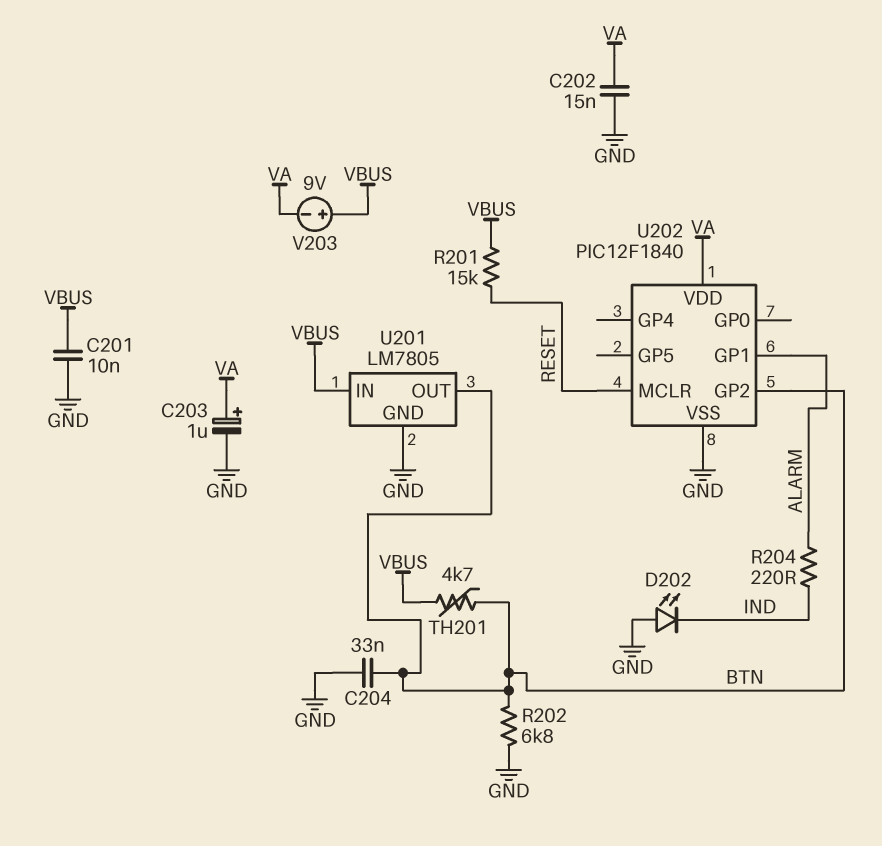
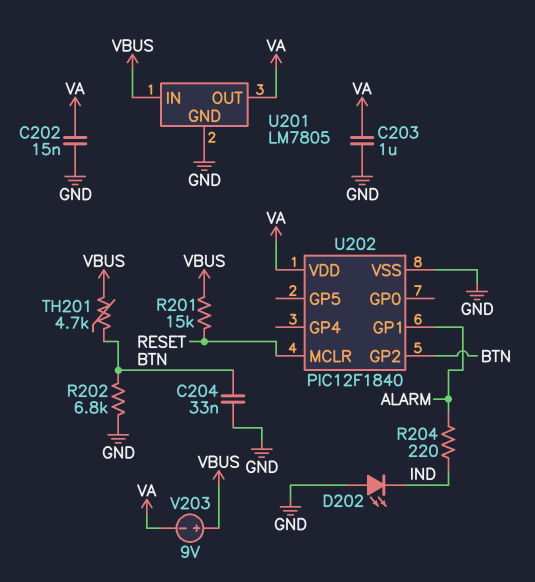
C201: 10nF (GND, VBUS) -> none
C203: 1uF (plus VA, minus GND) -> 1uF (GND, VA)
U201 pin OUT: BTN -> VA

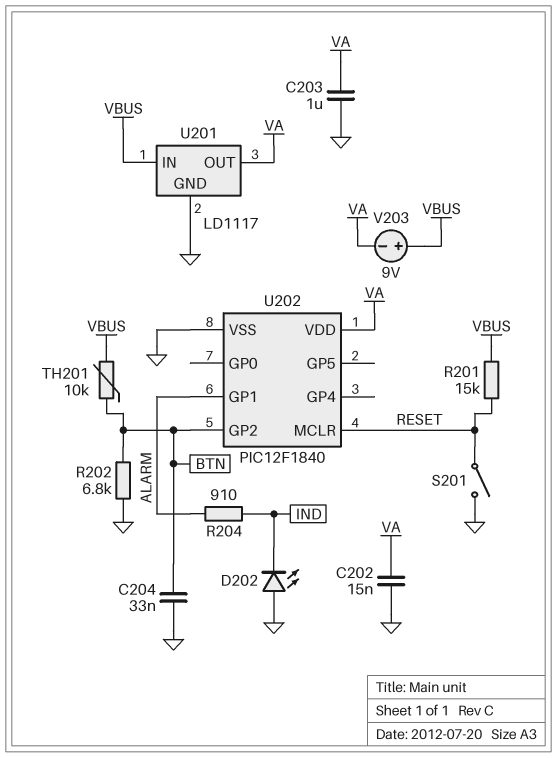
R204: 220 (ALARM, IND) -> 910 (ALARM, IND)
S201: none -> switch (GND, RESET)
TH201: 4.7k (BTN, VBUS) -> 10k (BTN, VBUS)
U201: LM7805 -> LD1117

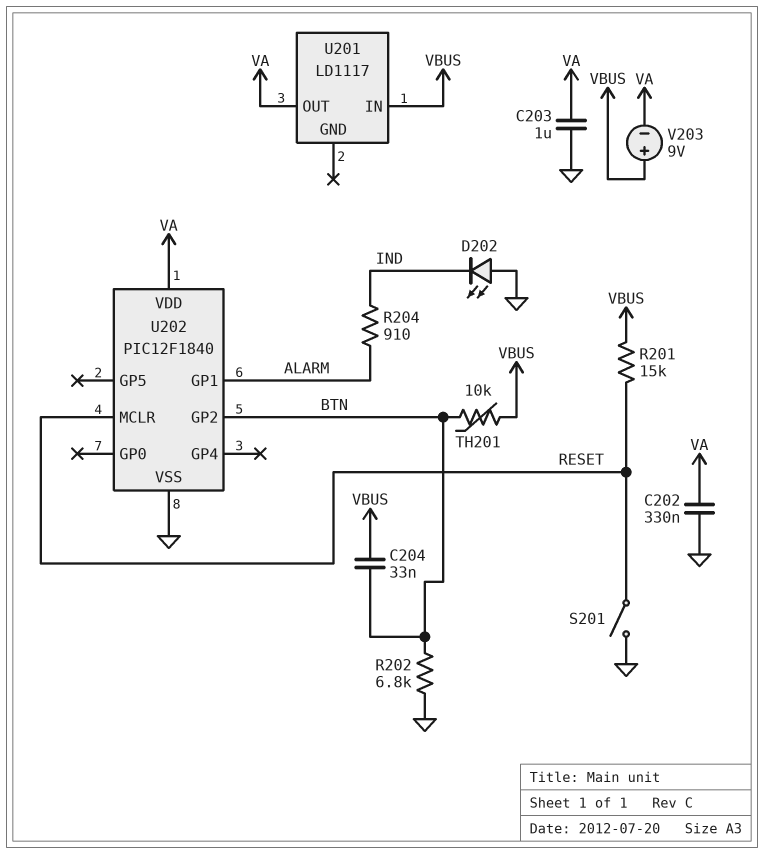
C202: 15nF (GND, VA) -> 330nF (GND, VA)
C204: 33nF (BTN, GND) -> 33nF (BTN, VBUS)
U201 pin GND: GND -> none

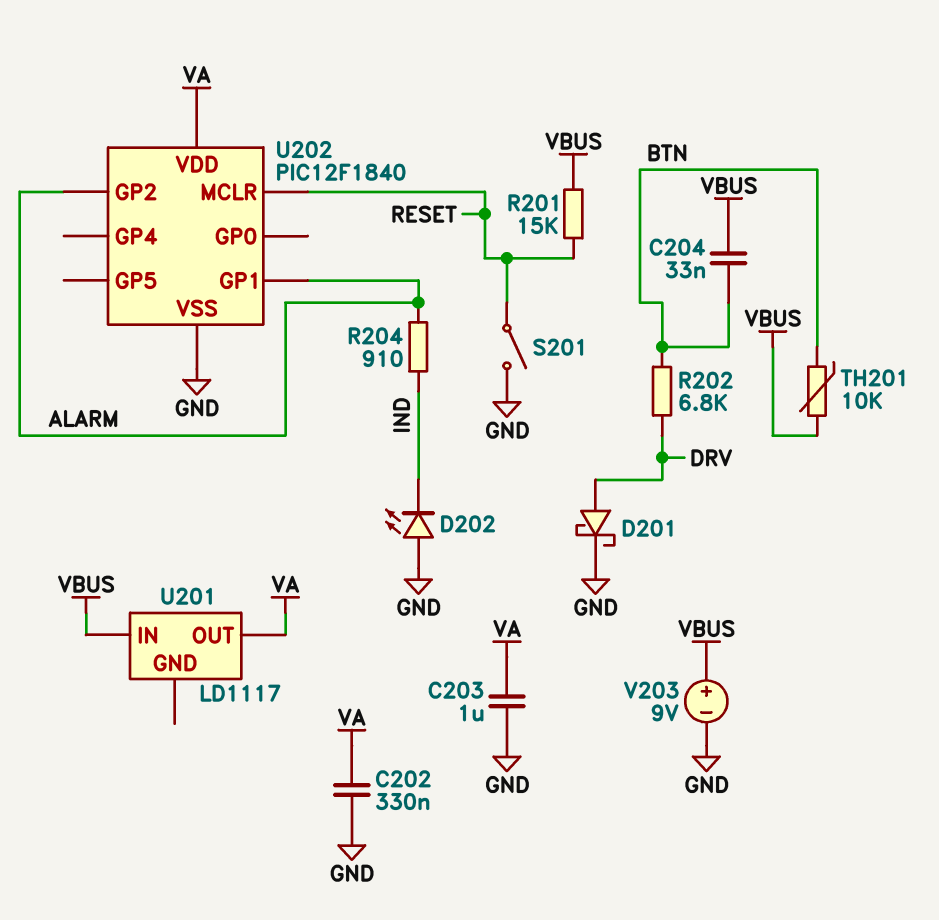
D201: none -> schottky (A DRV, K GND)
R202: 6.8k (BTN, GND) -> 6.8k (BTN, DRV)
U202 pin GP2: BTN -> ALARM
V203: 9V (plus VBUS, minus VA) -> 9V (plus VBUS, minus GND)

